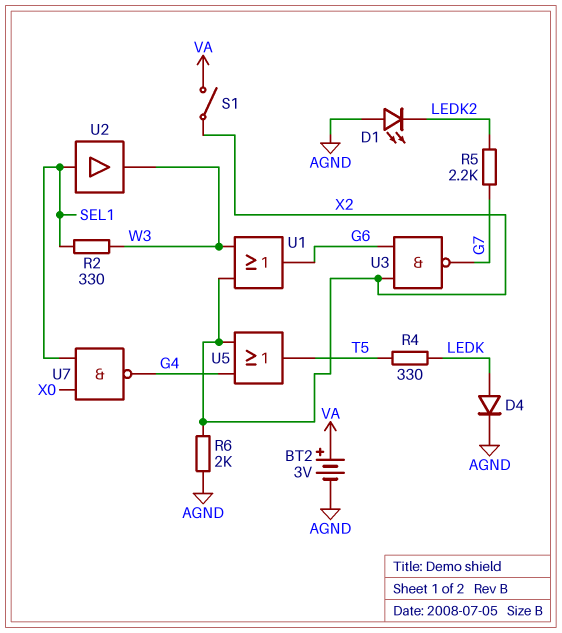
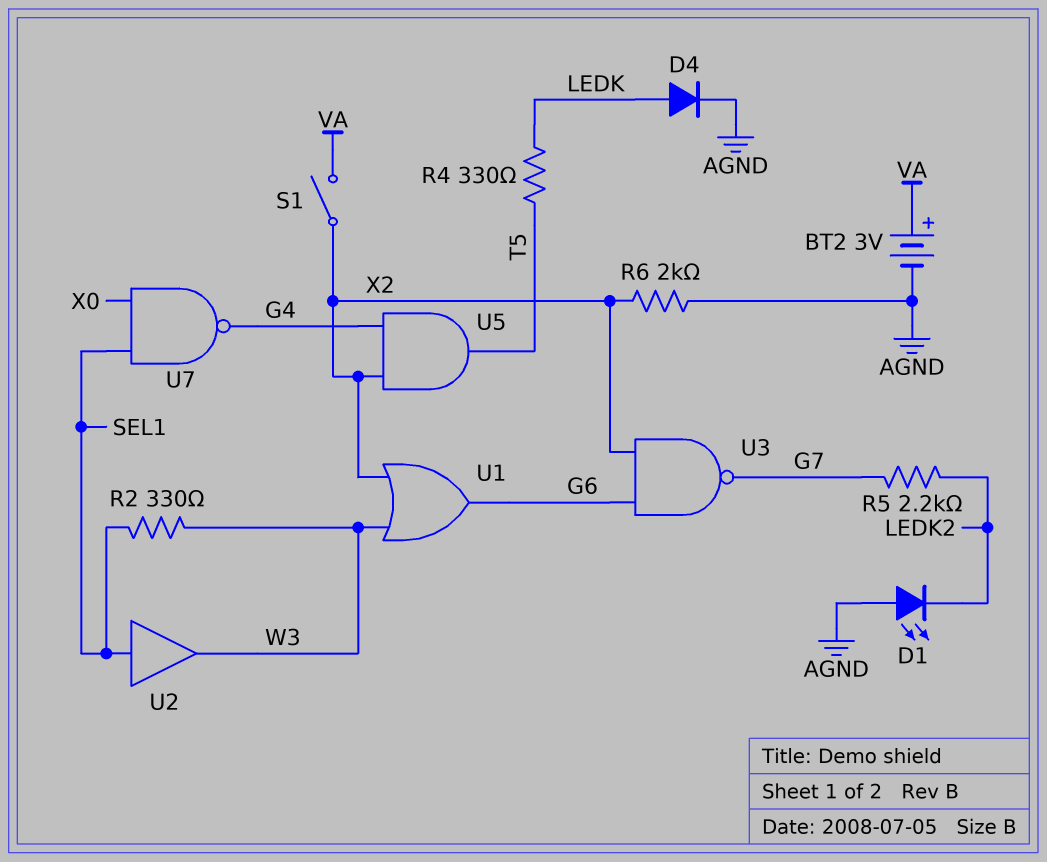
U5: OR (in G4, in X2, out T5) -> AND (in G4, in X2, out T5)

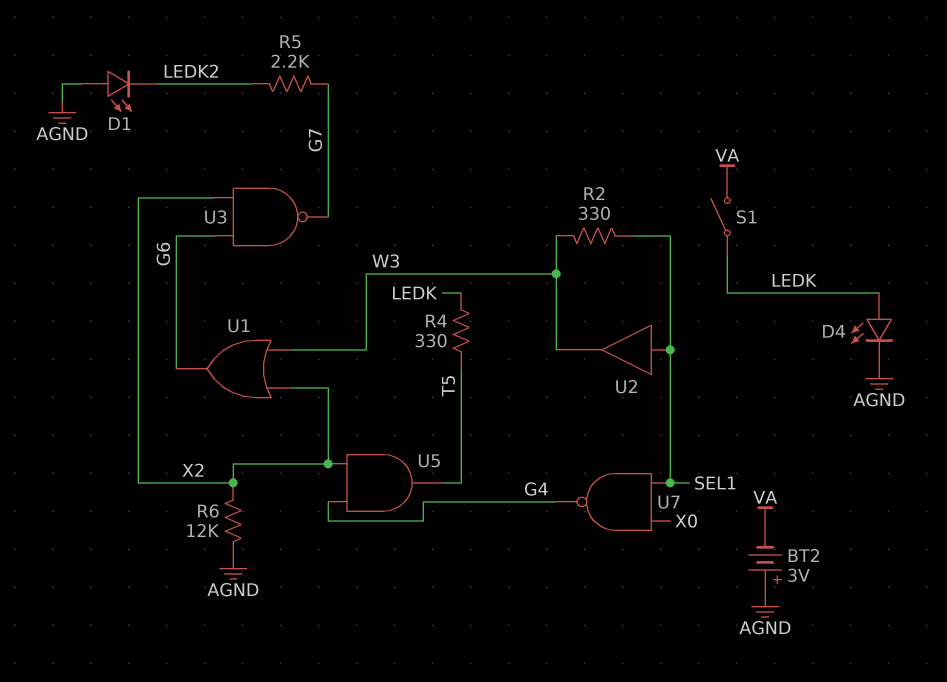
BT2: 3V (plus VA, minus AGND) -> 3V (plus AGND, minus VA)
D4: diode (A LEDK, K AGND) -> LED (A LEDK, K AGND)
R6: 2k (AGND, X2) -> 12k (AGND, X2)
S1: switch (VA, X2) -> switch (LEDK, VA)

